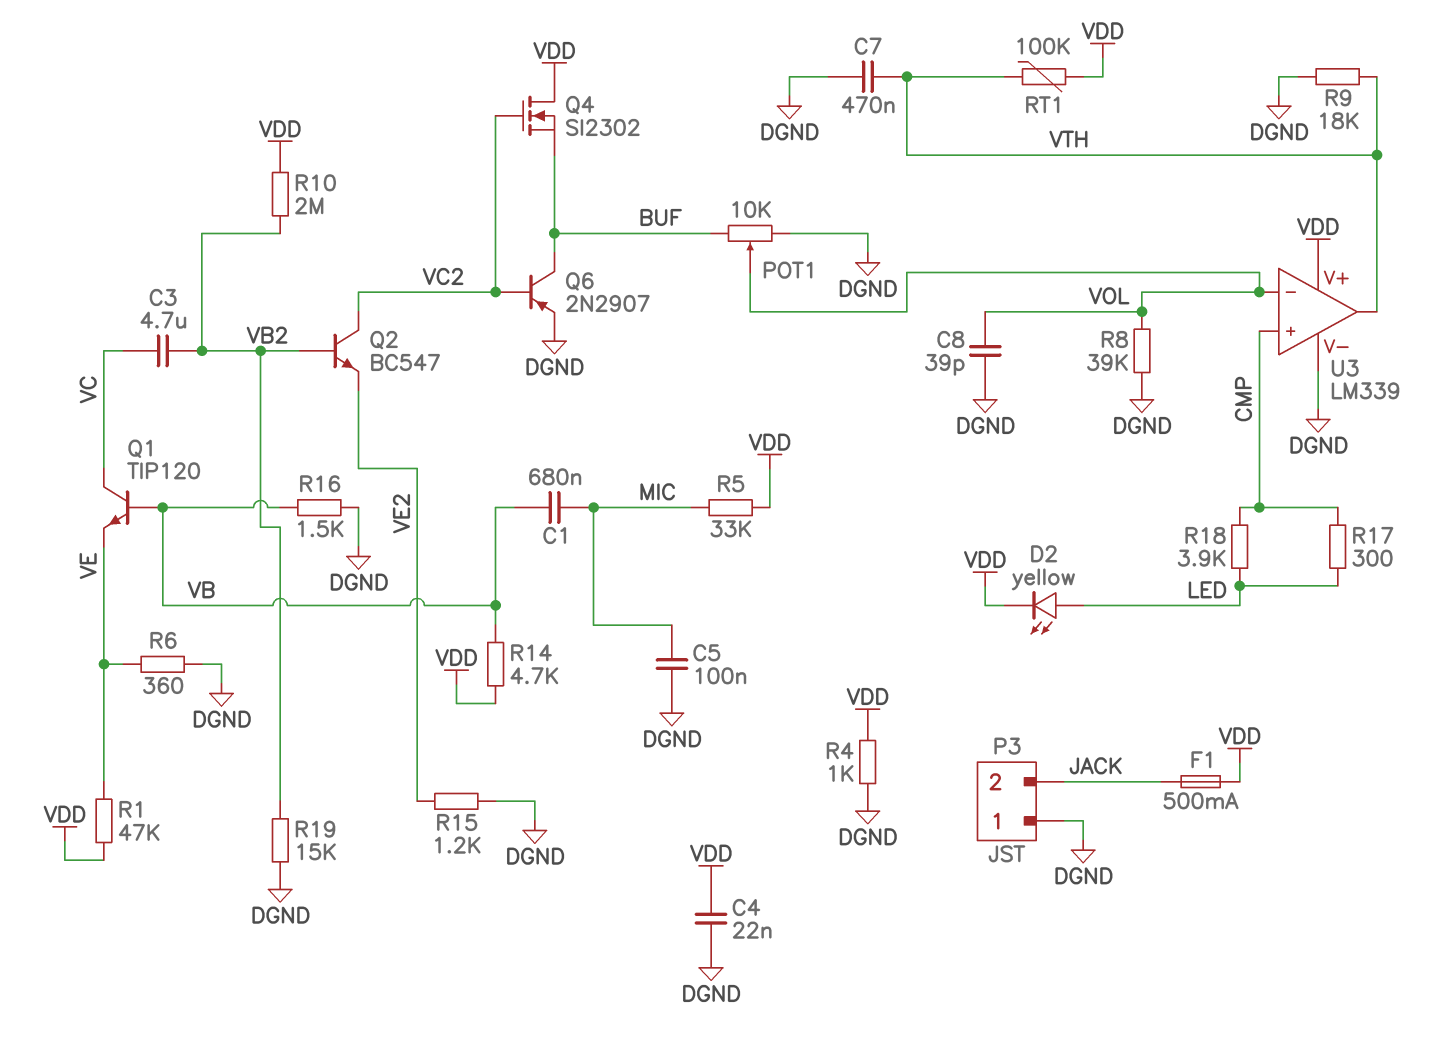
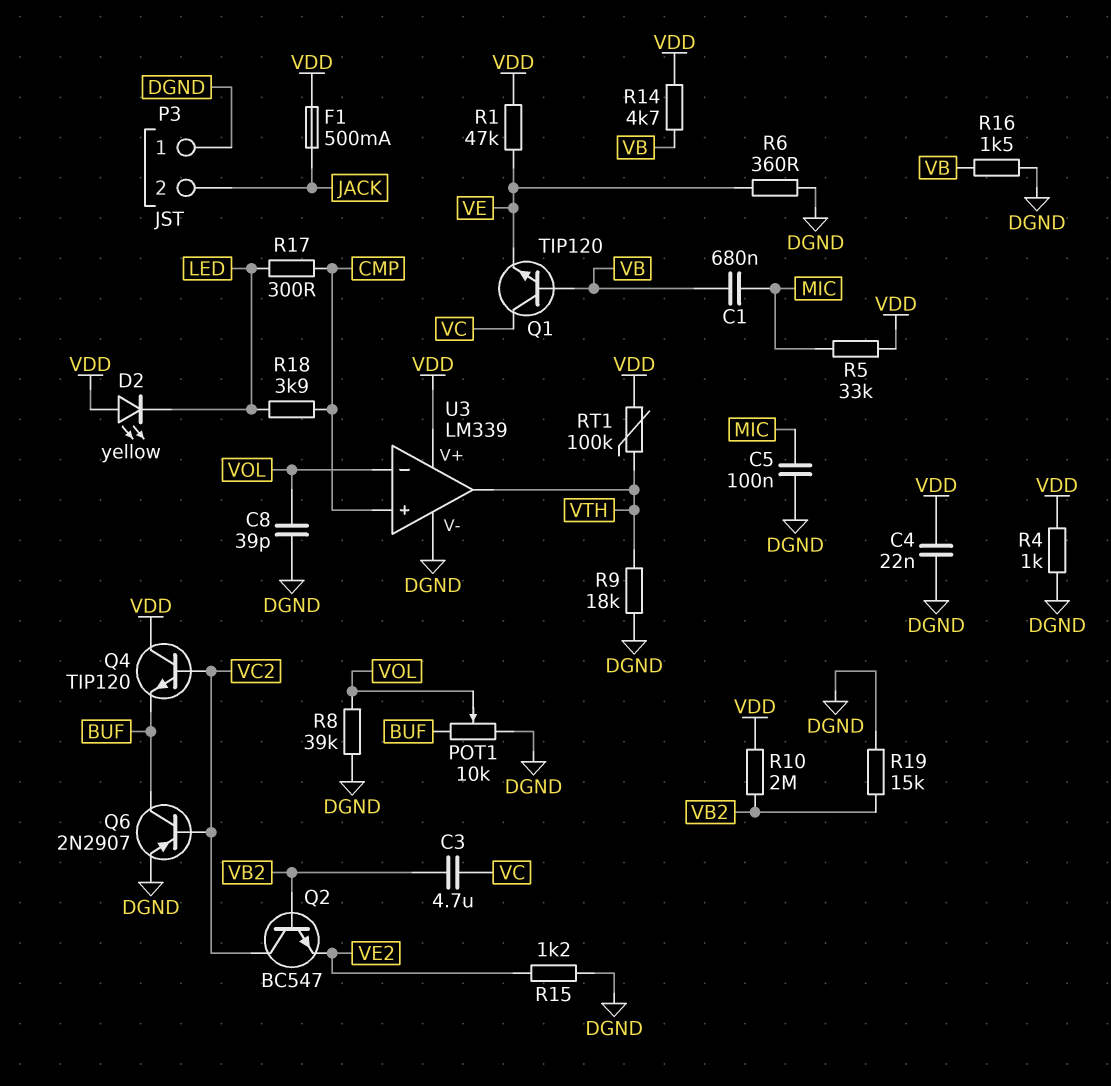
C7: 470nF (DGND, VTH) -> none
D2: LED yellow (A LED, K VDD) -> LED yellow (A VDD, K LED)
Q4: NMOS SI2302 (G VC2, D VDD, S BUF) -> NPN TIP120 (B VC2, C VDD, E BUF)

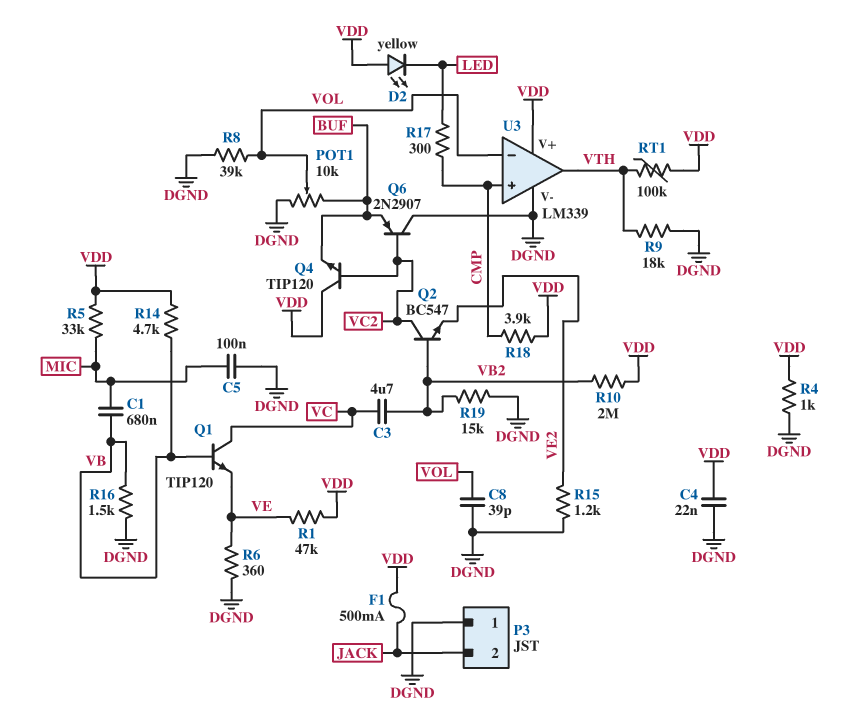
Q6: PNP 2N2907 (B VC2, C BUF, E DGND) -> PNP 2N2907 (B VC2, C DGND, E BUF)
R18: 3.9k (CMP, LED) -> 3.9k (CMP, VDD)

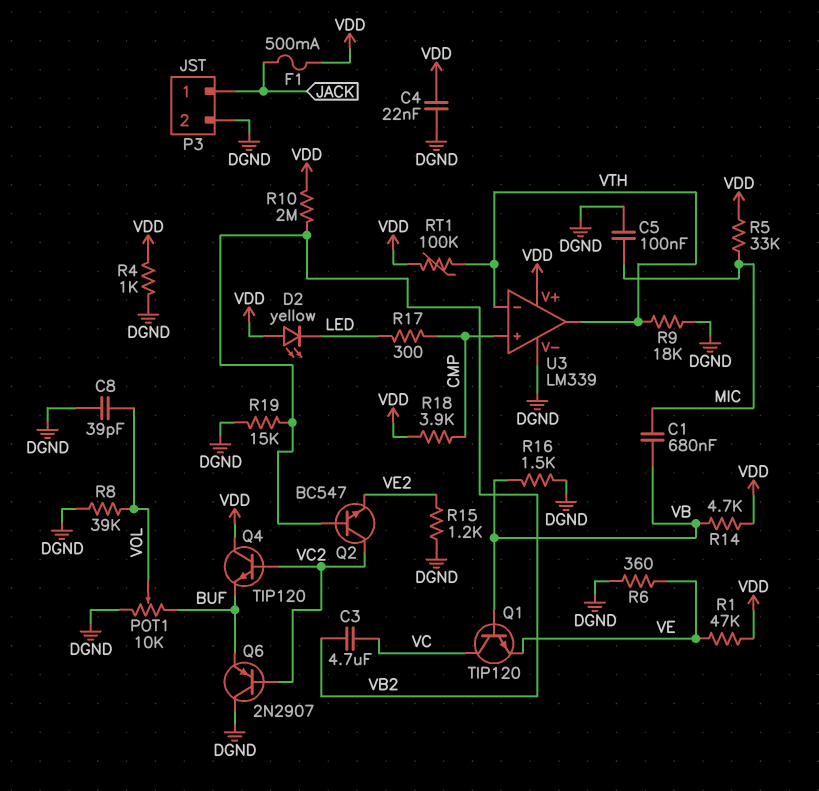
P3 pin 1: DGND -> JACK
P3 pin 2: JACK -> DGND
U3 pin in-: VOL -> VTH

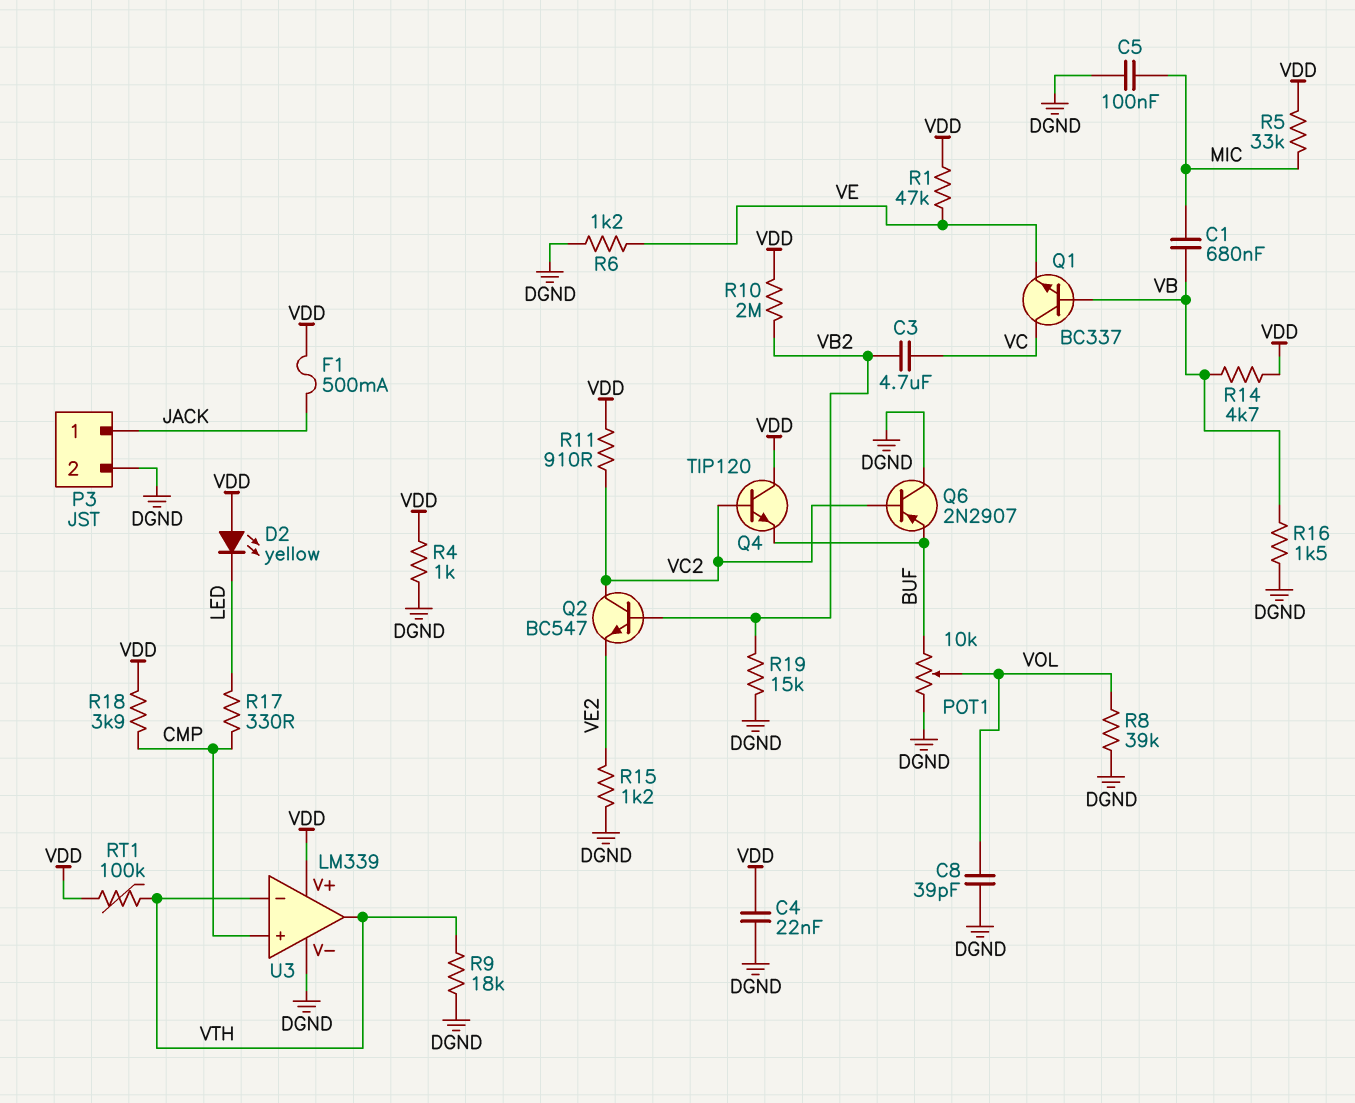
Q1: NPN TIP120 (B VB, C VC, E VE) -> NPN BC337 (B VB, C VC, E VE)
R6: 360 (DGND, VE) -> 1.2k (DGND, VE)
R11: none -> 910 (VC2, VDD)
R17: 300 (CMP, LED) -> 330 (CMP, LED)

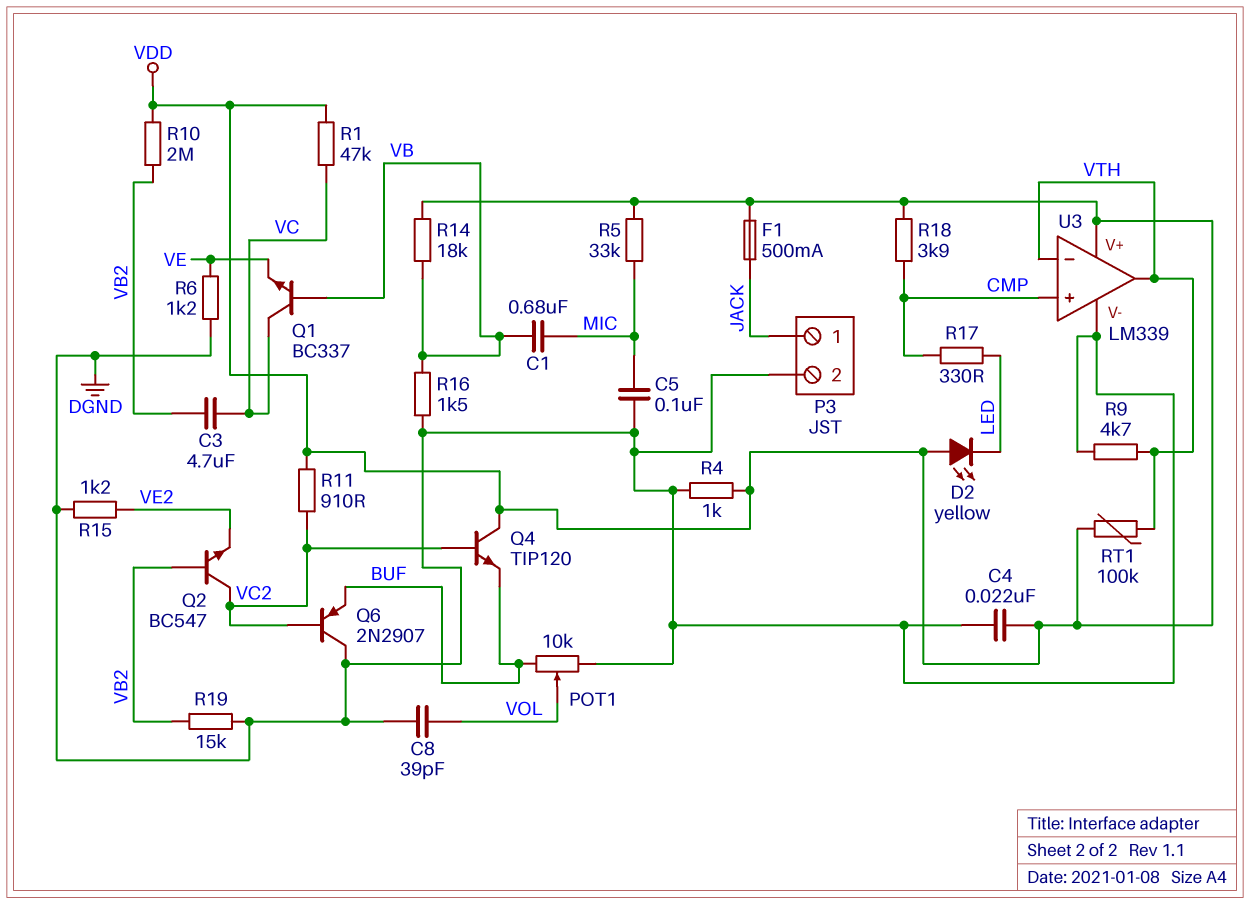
R1: 47k (VDD, VE) -> 47k (VC, VDD)
R8: 39k (DGND, VOL) -> none
R9: 18k (DGND, VTH) -> 4.7k (DGND, VTH)
R14: 4.7k (VB, VDD) -> 18k (VB, VDD)

